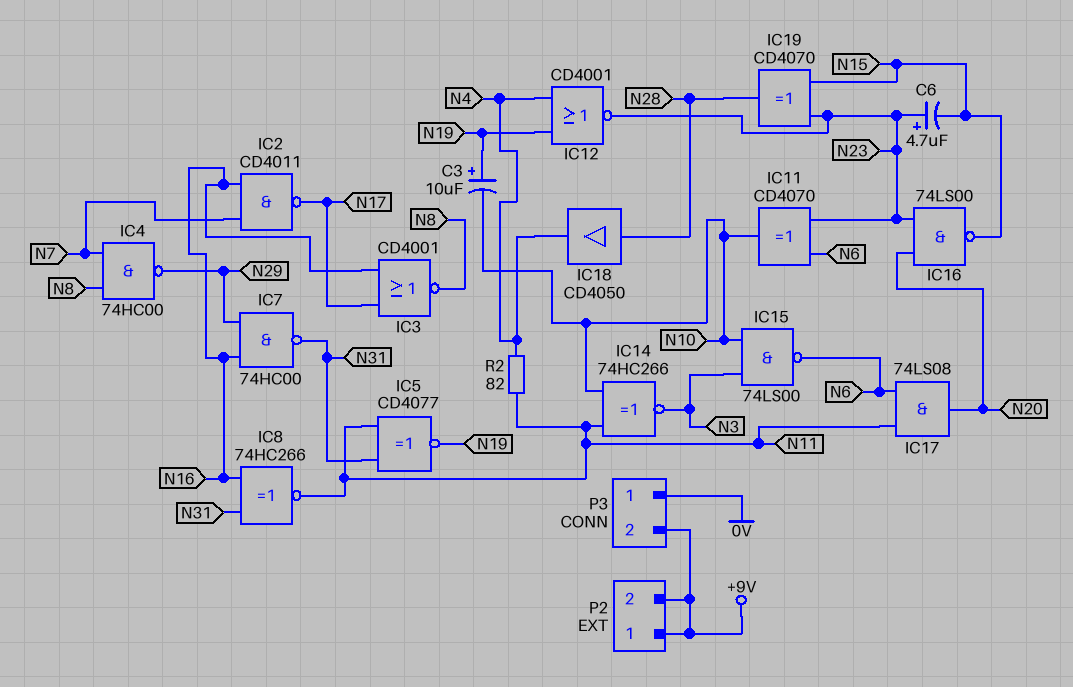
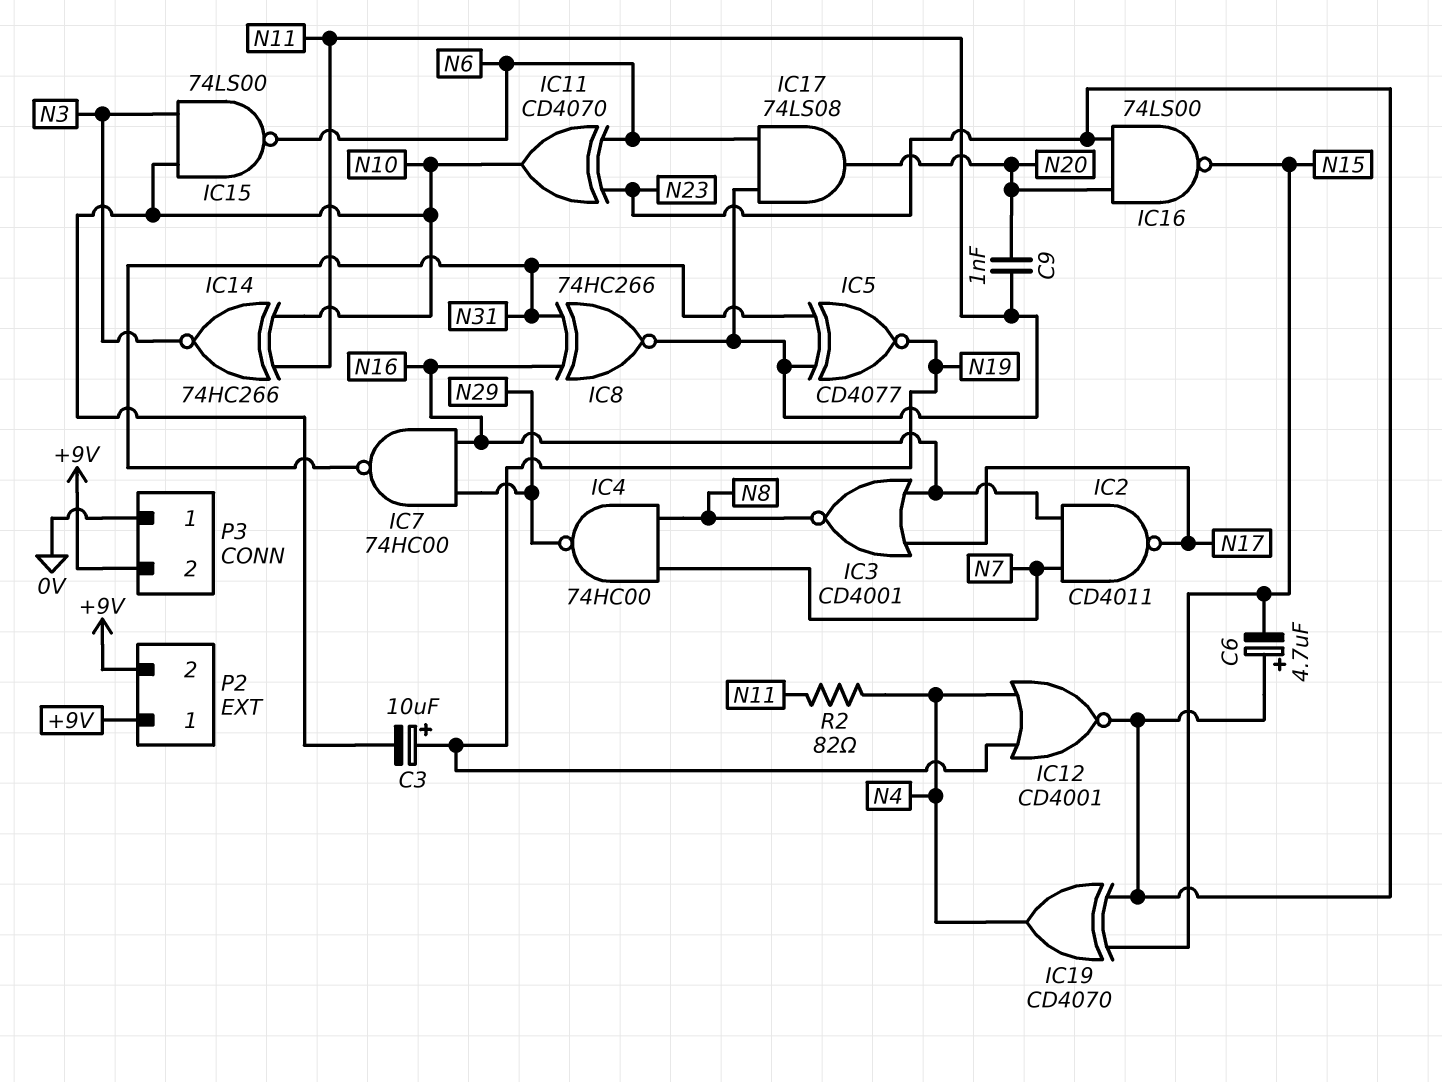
C9: none -> 1nF (N11, N20)
IC18: buffer CD4050 (in N28, out N4) -> none
IC19: XOR CD4070 (in N15, in N23, out N28) -> XOR CD4070 (in N15, in N23, out N4)

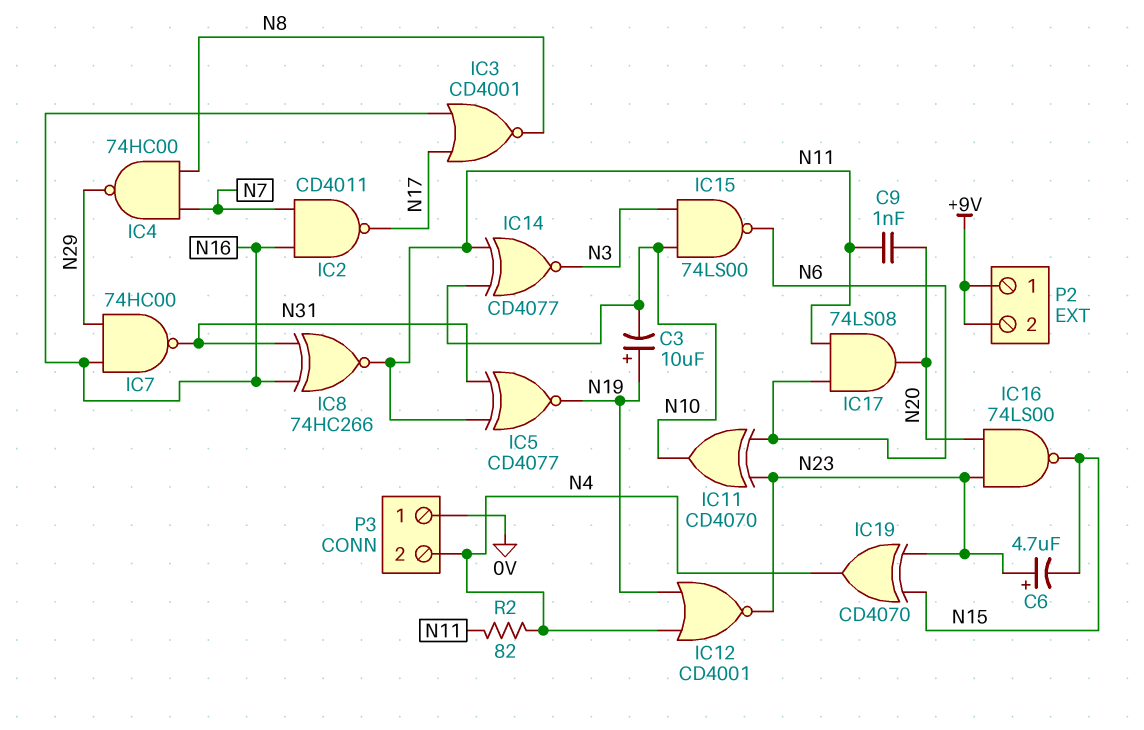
IC14: XNOR 74HC266 (in N10, in N11, out N3) -> XNOR CD4077 (in N10, in N11, out N3)
P3 pin 2: +9V -> N4

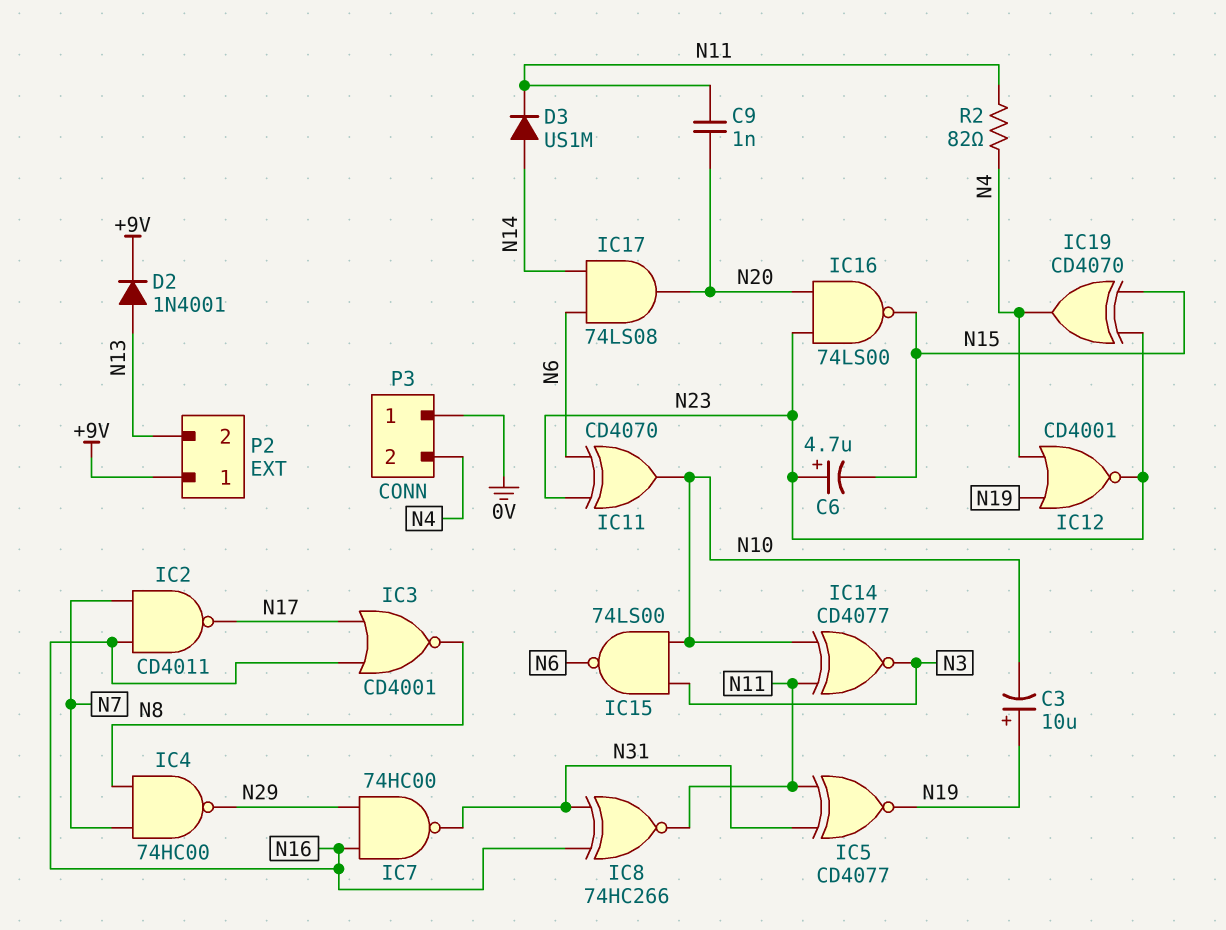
D2: none -> diode 1N4001 (A N13, K +9V)
D3: none -> diode US1M (A N14, K N11)
IC17: AND 74LS08 (in N6, in N11, out N20) -> AND 74LS08 (in N6, in N14, out N20)
P2 pin 2: +9V -> N13

